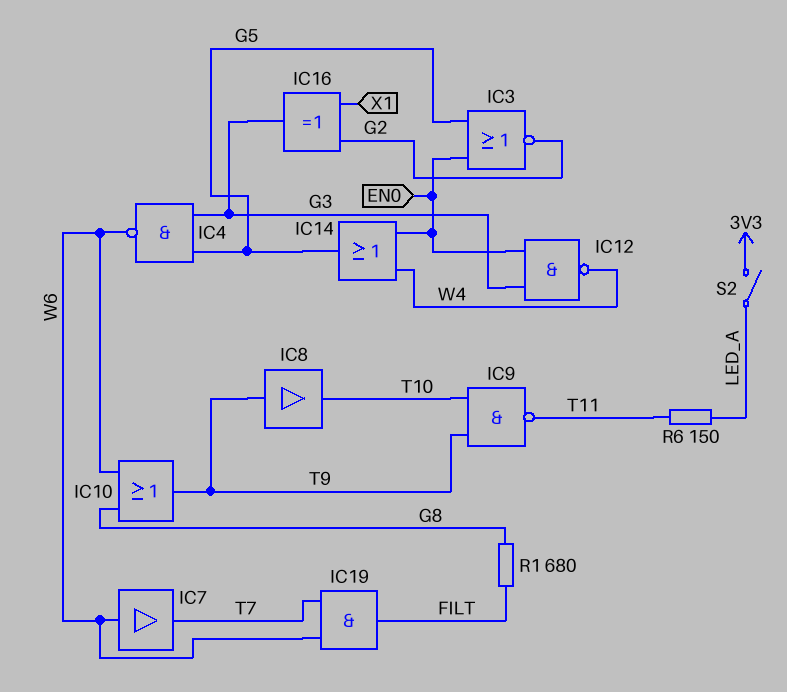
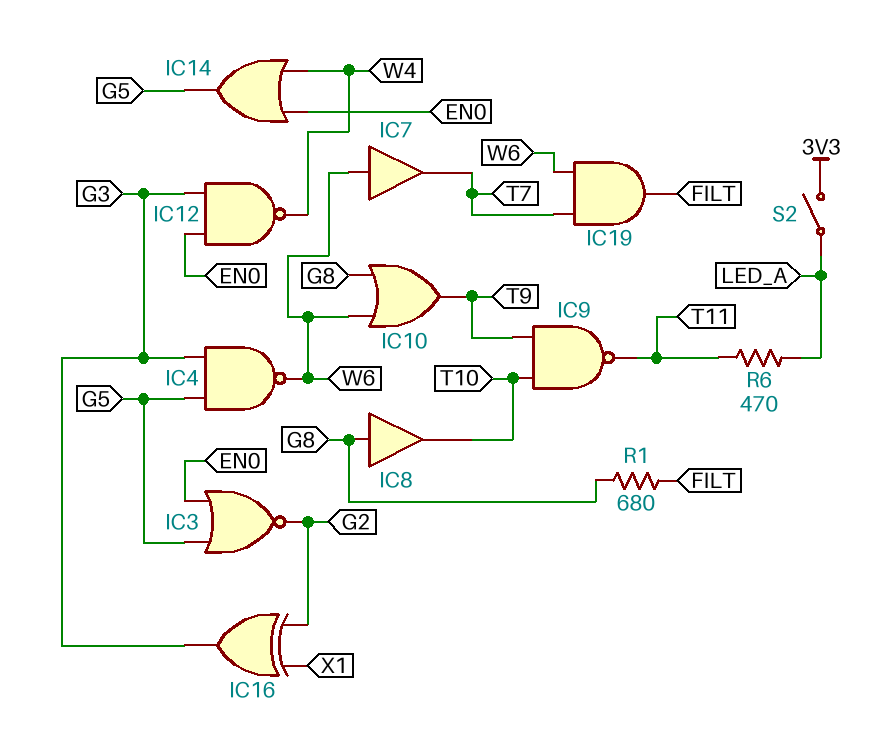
IC8: buffer (in T9, out T10) -> buffer (in G8, out T10)
R6: 150 (LED_A, T11) -> 470 (LED_A, T11)

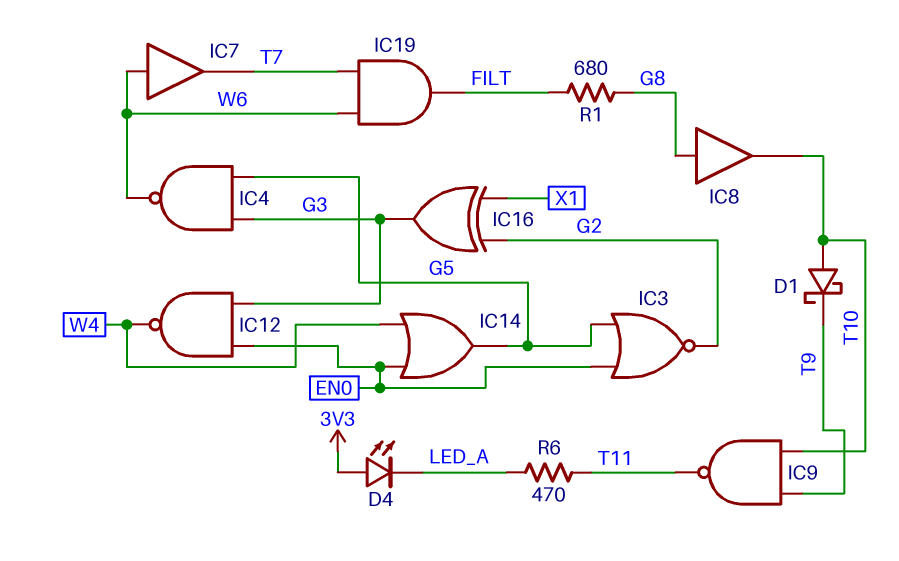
D1: none -> schottky (A T10, K T9)
D4: none -> LED (A 3V3, K LED_A)
IC10: OR (in G8, in W6, out T9) -> none
S2: switch (3V3, LED_A) -> none

